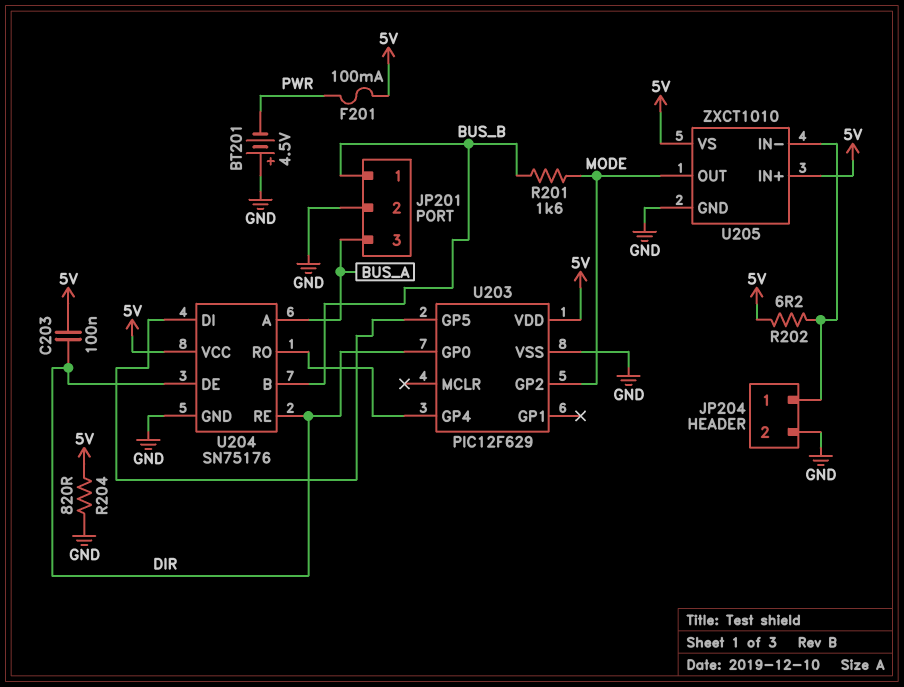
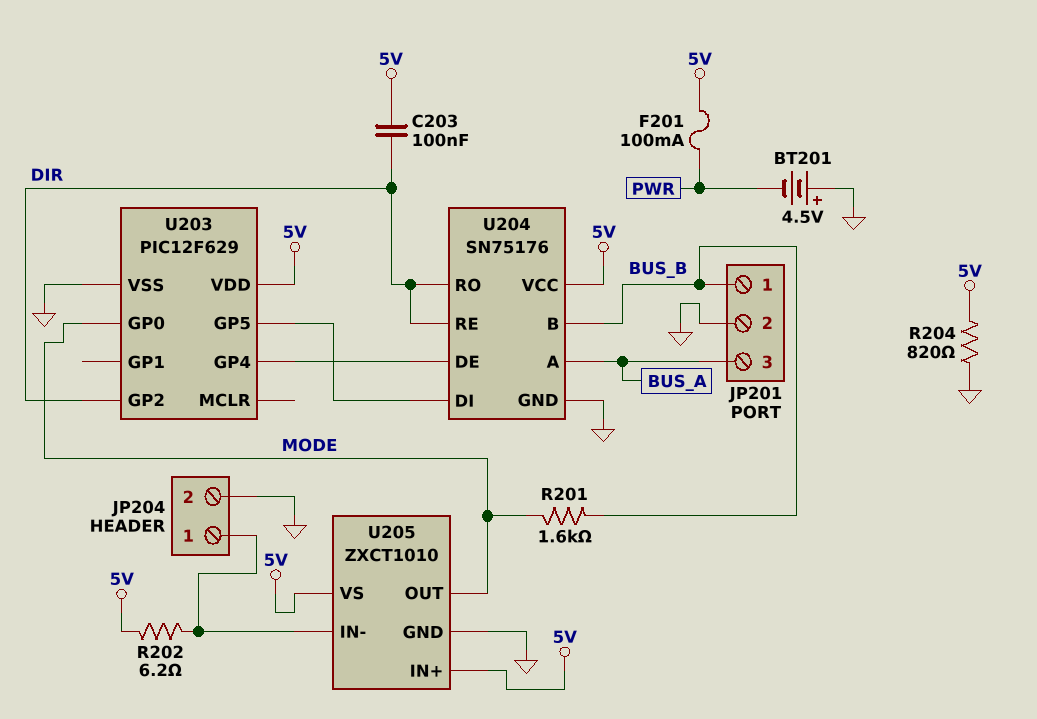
U203 pin GP0: DIR -> MODE
U203 pin GP2: MODE -> DIR
U204 pin DE: DIR -> U203/GP4
U204 pin RO: U203/GP4 -> DIR

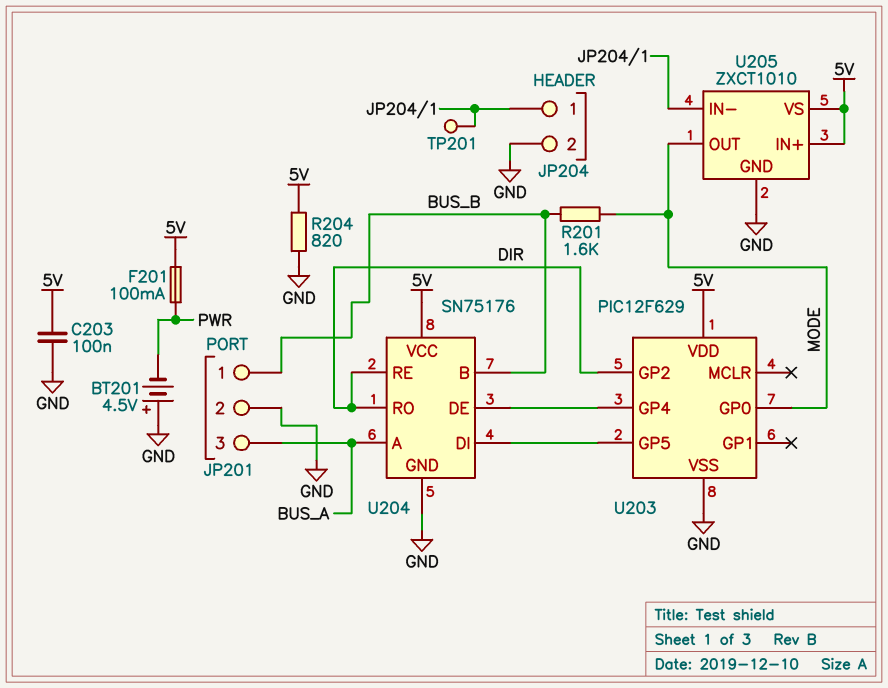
C203: 100nF (5V, DIR) -> 100nF (5V, GND)
R202: 6.2 (5V, JP204/1) -> none
TP201: none -> test point (JP204/1)

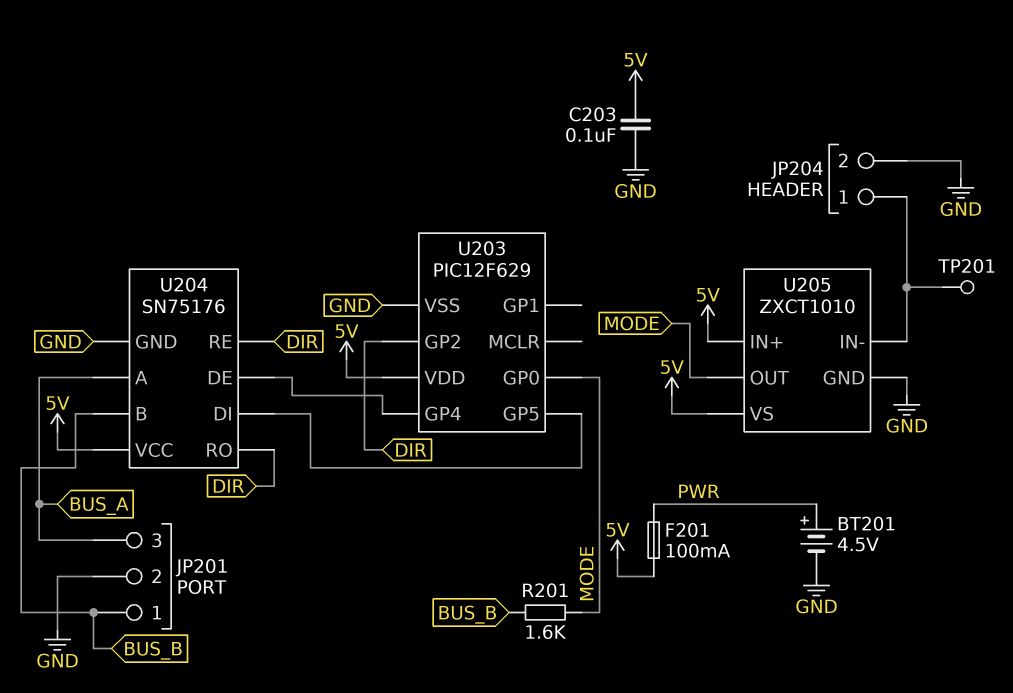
BT201: 4.5V (plus GND, minus PWR) -> 4.5V (plus PWR, minus GND)
R204: 820 (5V, GND) -> none

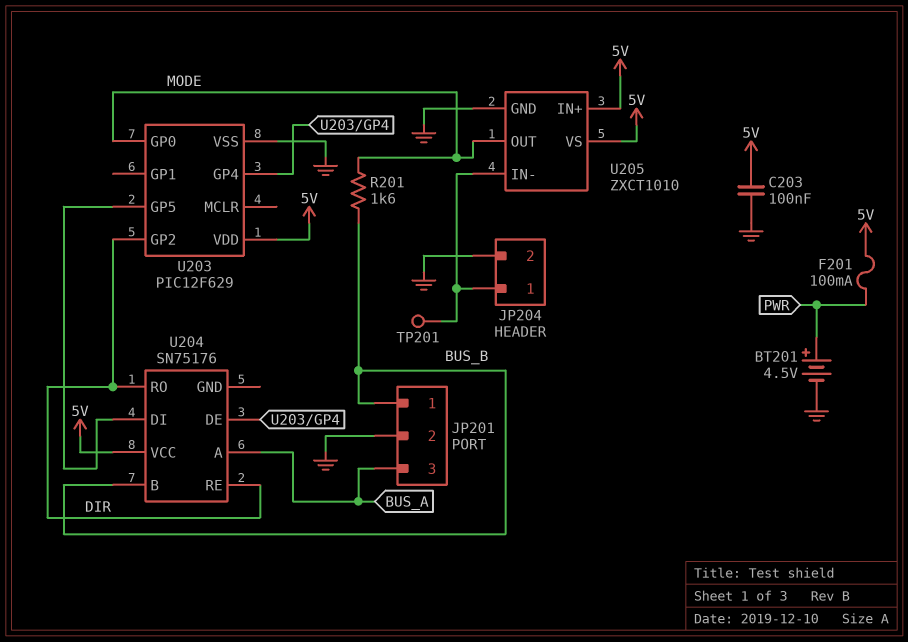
U204 pin GND: GND -> none

